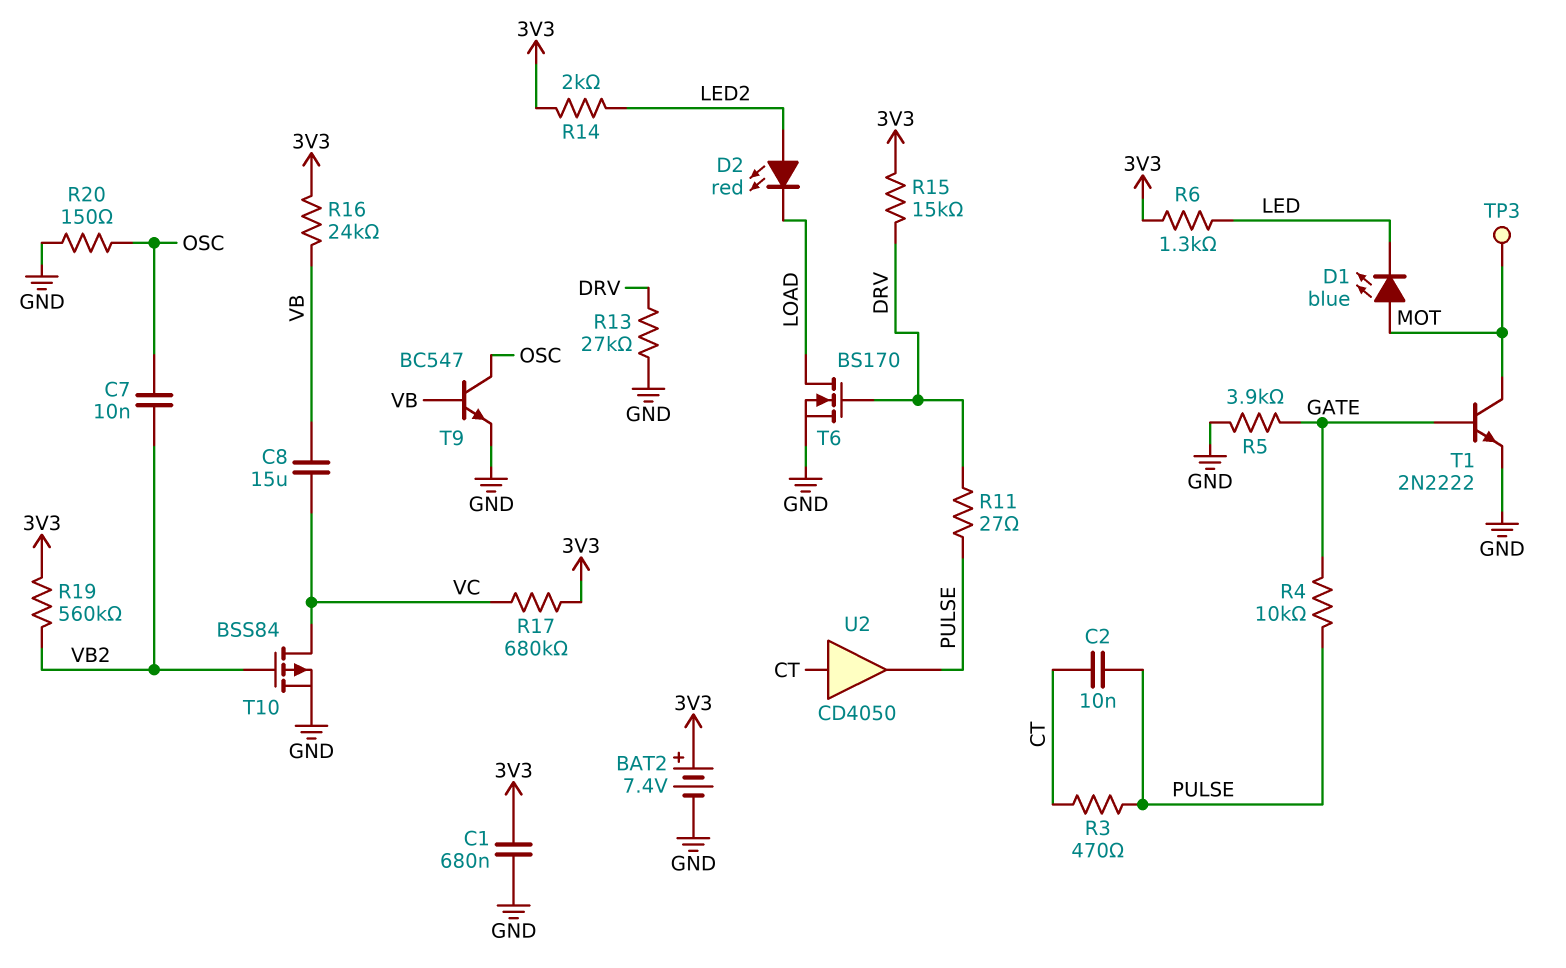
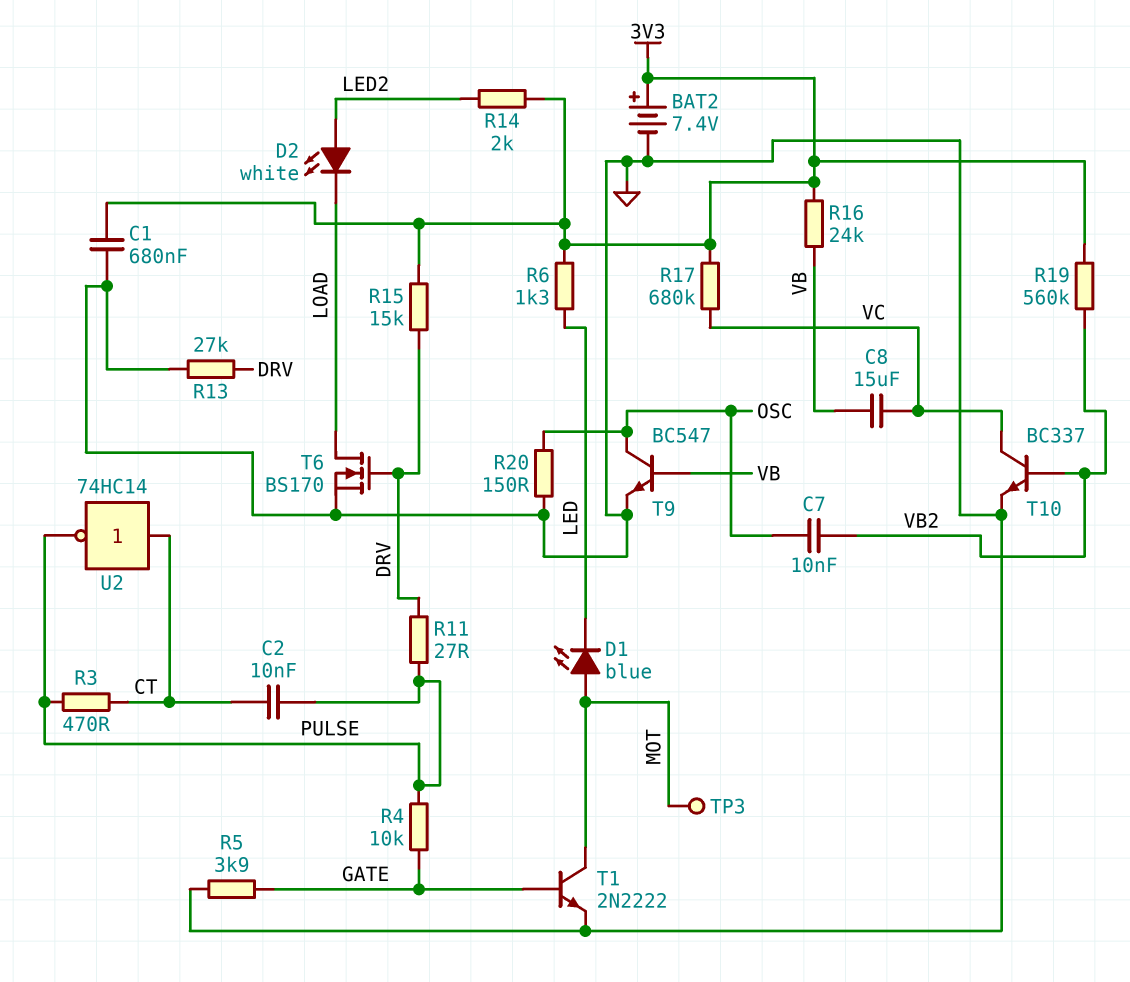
D2: LED red (A LED2, K LOAD) -> LED white (A LED2, K LOAD)
T10: PMOS BSS84 (G VB2, D VC, S GND) -> NPN BC337 (B VB2, C VC, E GND)
U2: buffer CD4050 (in CT, out PULSE) -> NOT 74HC14 (in CT, out PULSE)

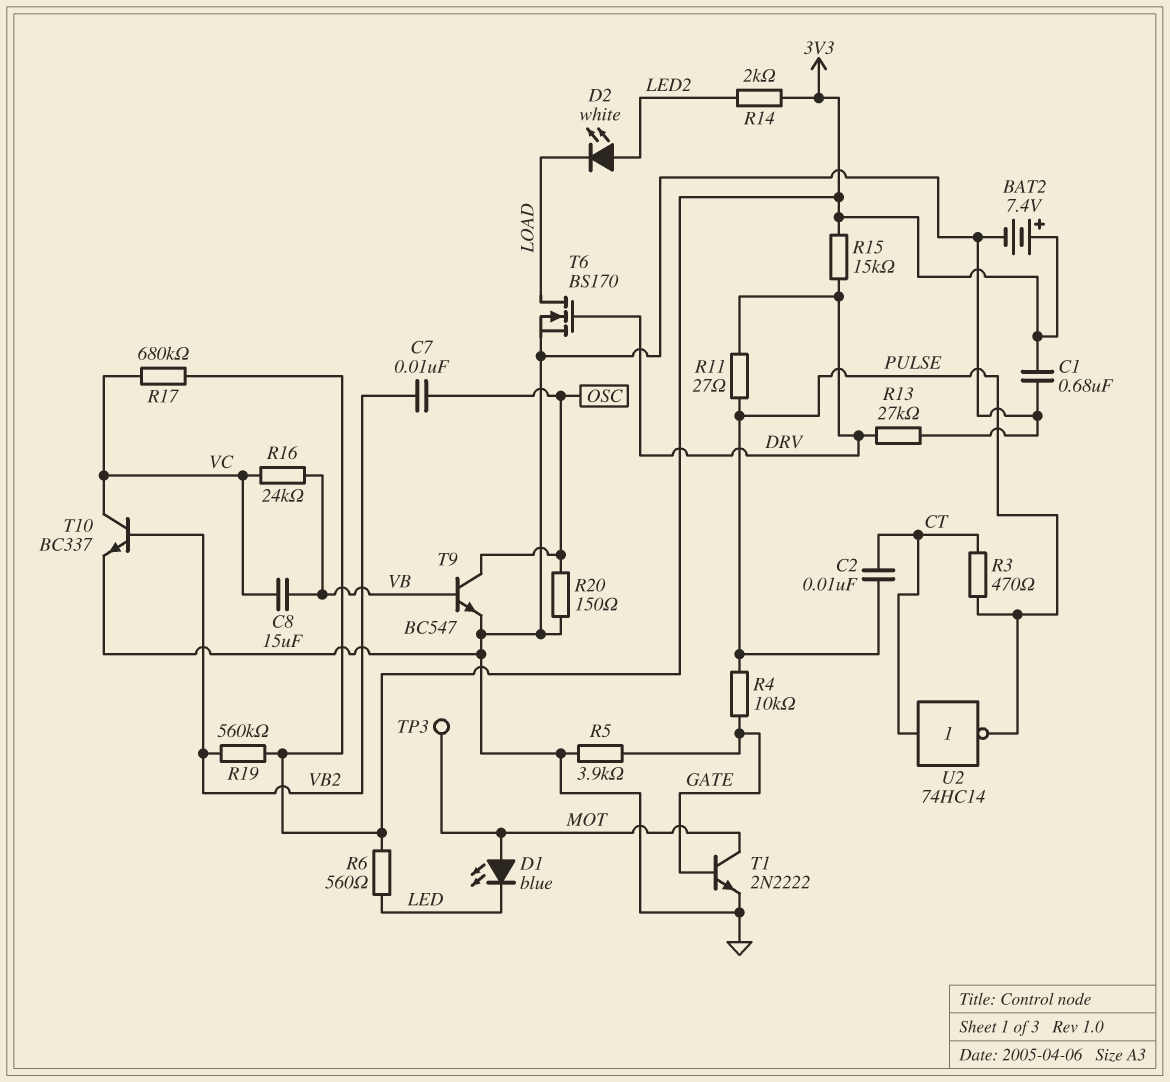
R6: 1.3k (3V3, LED) -> 560 (3V3, LED)
R16: 24k (3V3, VB) -> 24k (VB, VC)

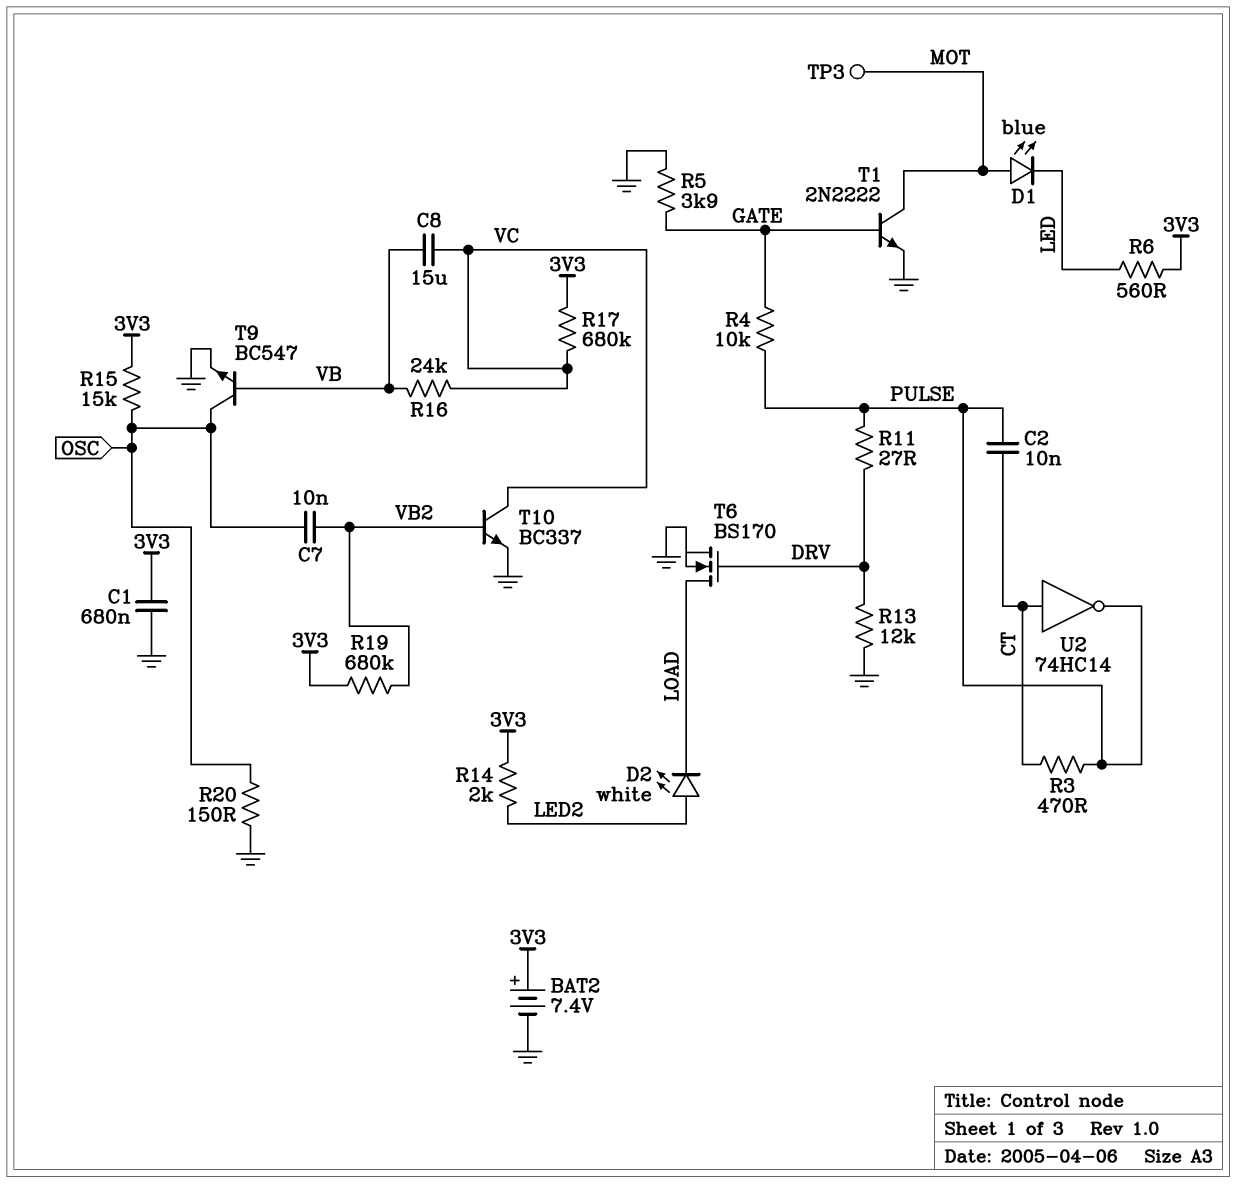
R13: 27k (DRV, GND) -> 12k (DRV, GND)
R15: 15k (3V3, DRV) -> 15k (3V3, OSC)
R19: 560k (3V3, VB2) -> 680k (3V3, VB2)

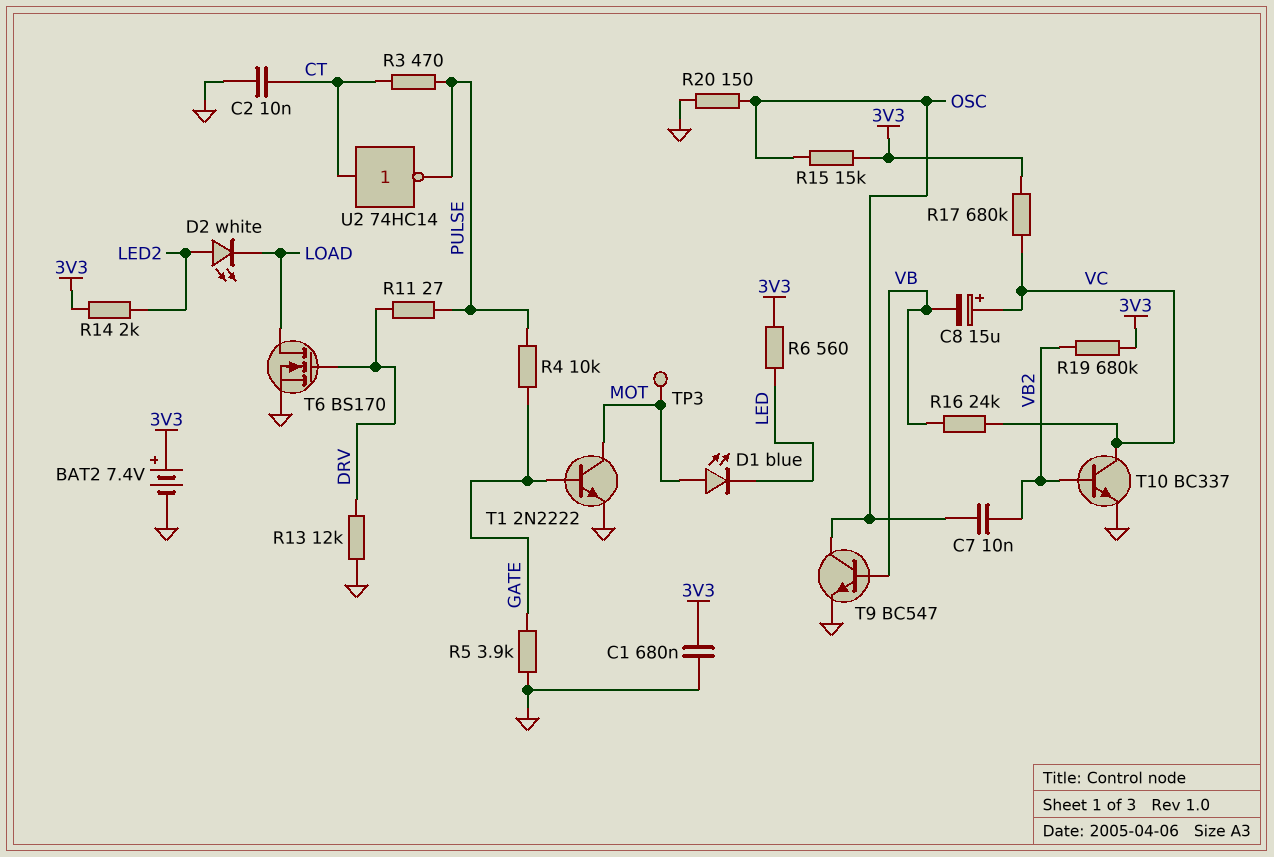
C2: 10nF (CT, PULSE) -> 10nF (CT, GND)
C8: 15uF (VB, VC) -> 15uF (plus VC, minus VB)

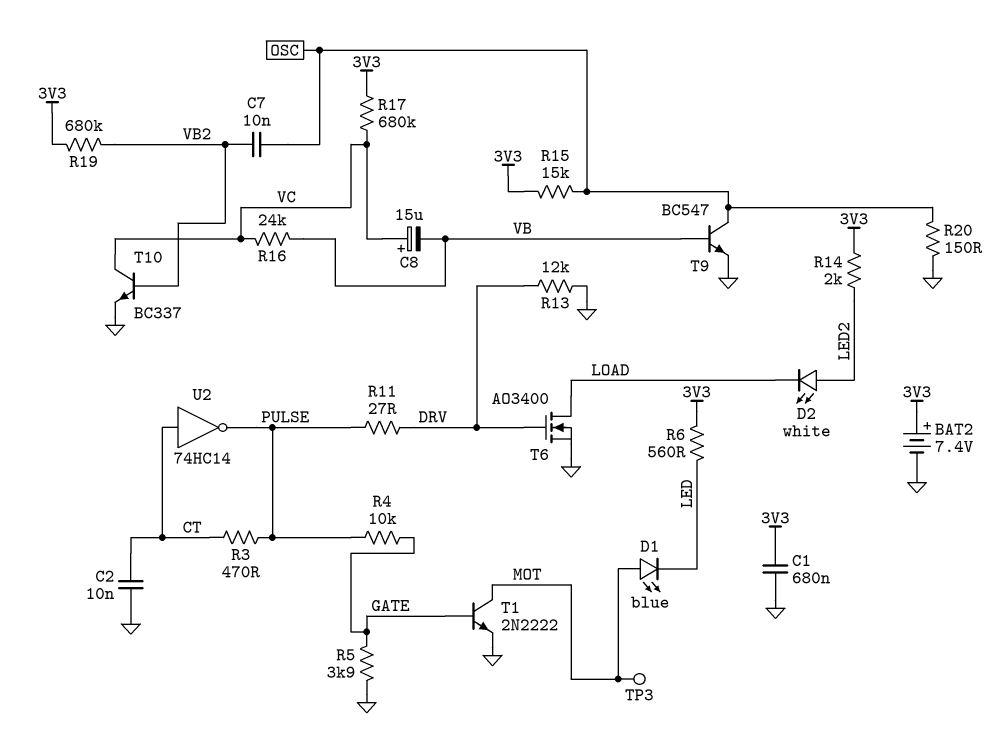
T6: NMOS BS170 (G DRV, D LOAD, S GND) -> NMOS AO3400 (G DRV, D LOAD, S GND)

